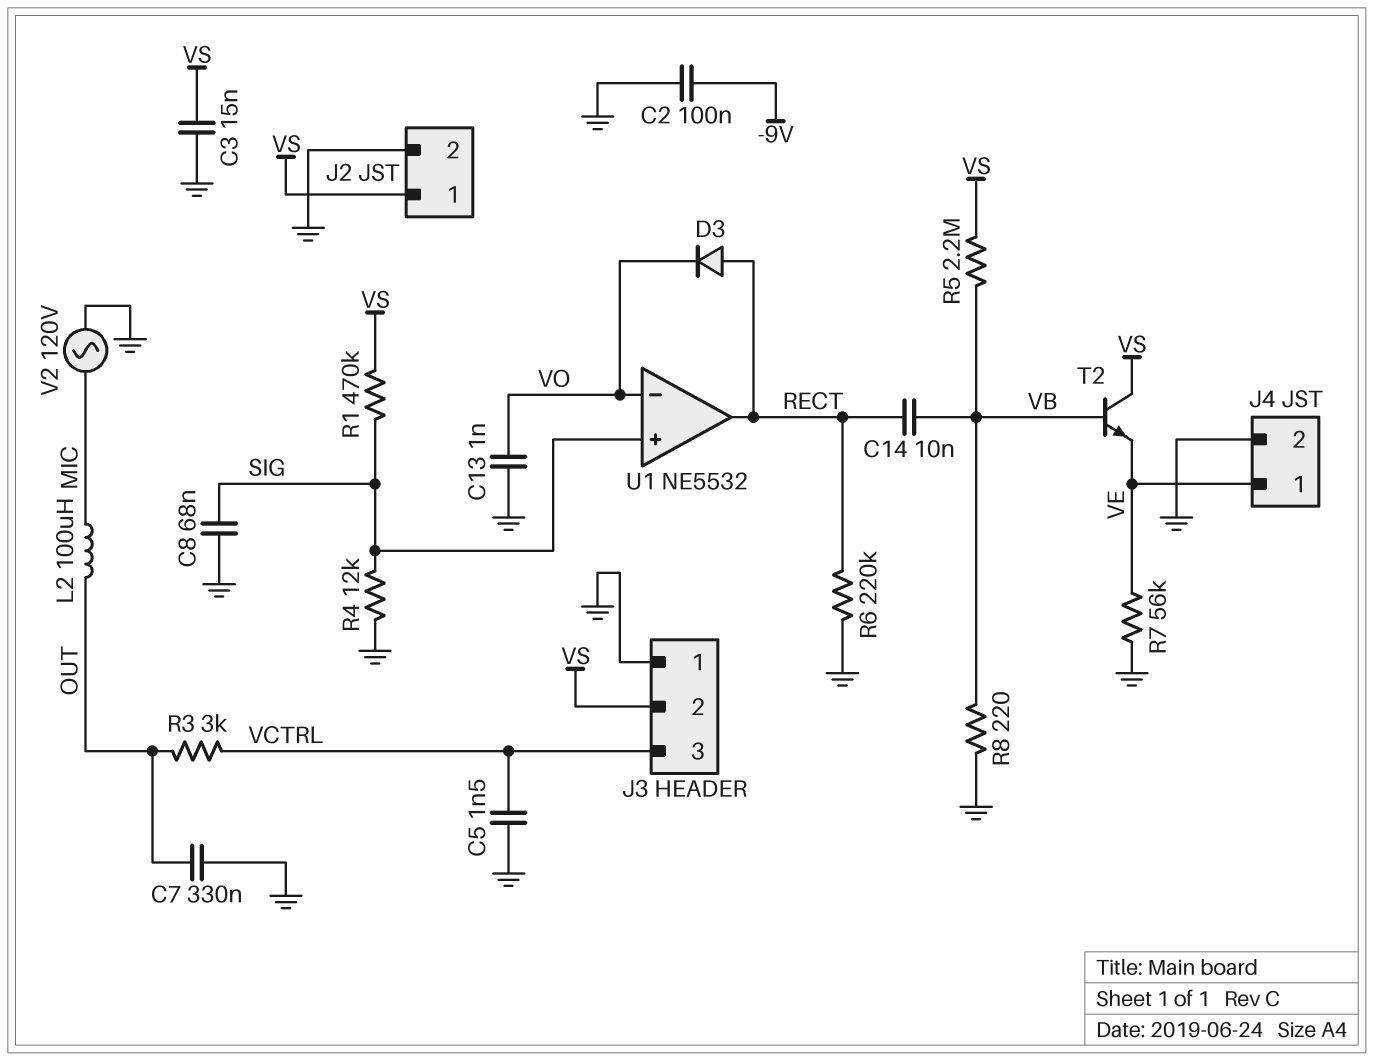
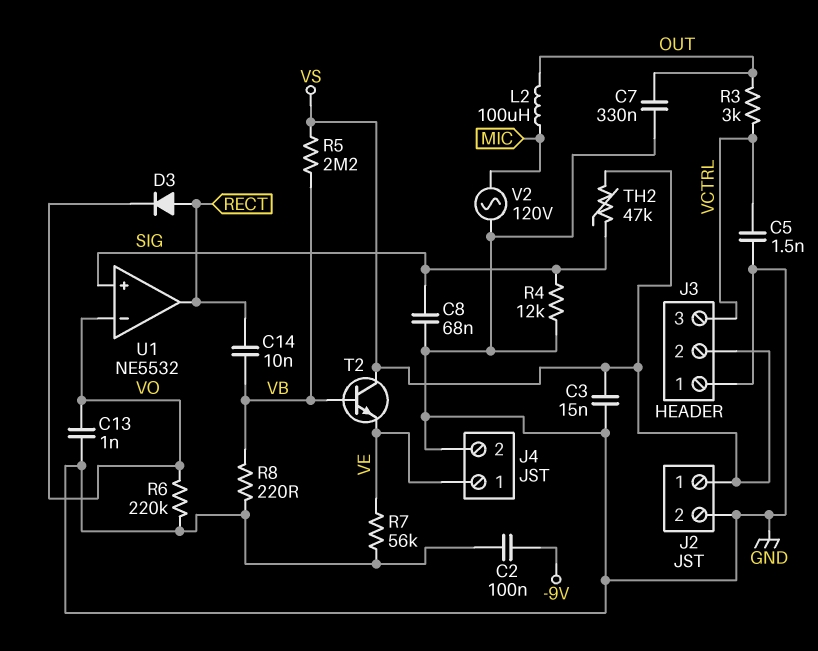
R1: 470k (SIG, VS) -> none
R6: 220k (GND, RECT) -> 220k (GND, VO)
TH2: none -> 47k (SIG, VS)

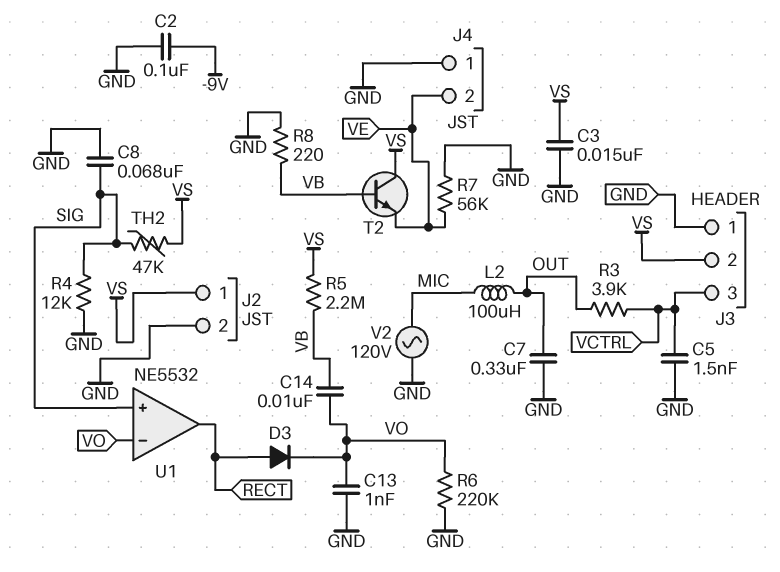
C14: 10nF (RECT, VB) -> 10nF (VB, VO)
J4 pin 1: VE -> GND
J4 pin 2: GND -> VE
R3: 3k (OUT, VCTRL) -> 3.9k (OUT, VCTRL)

